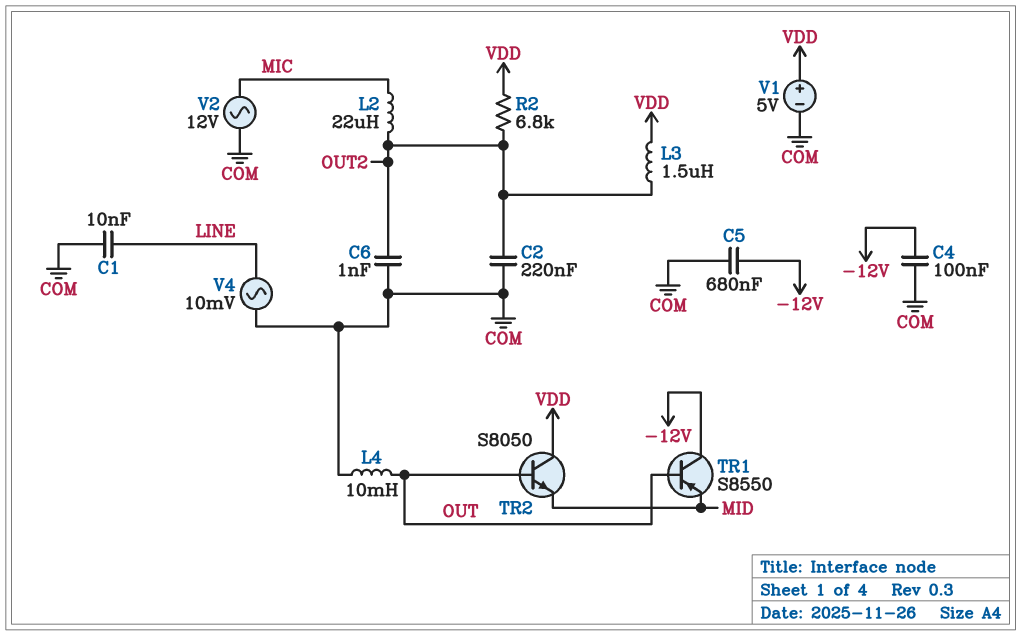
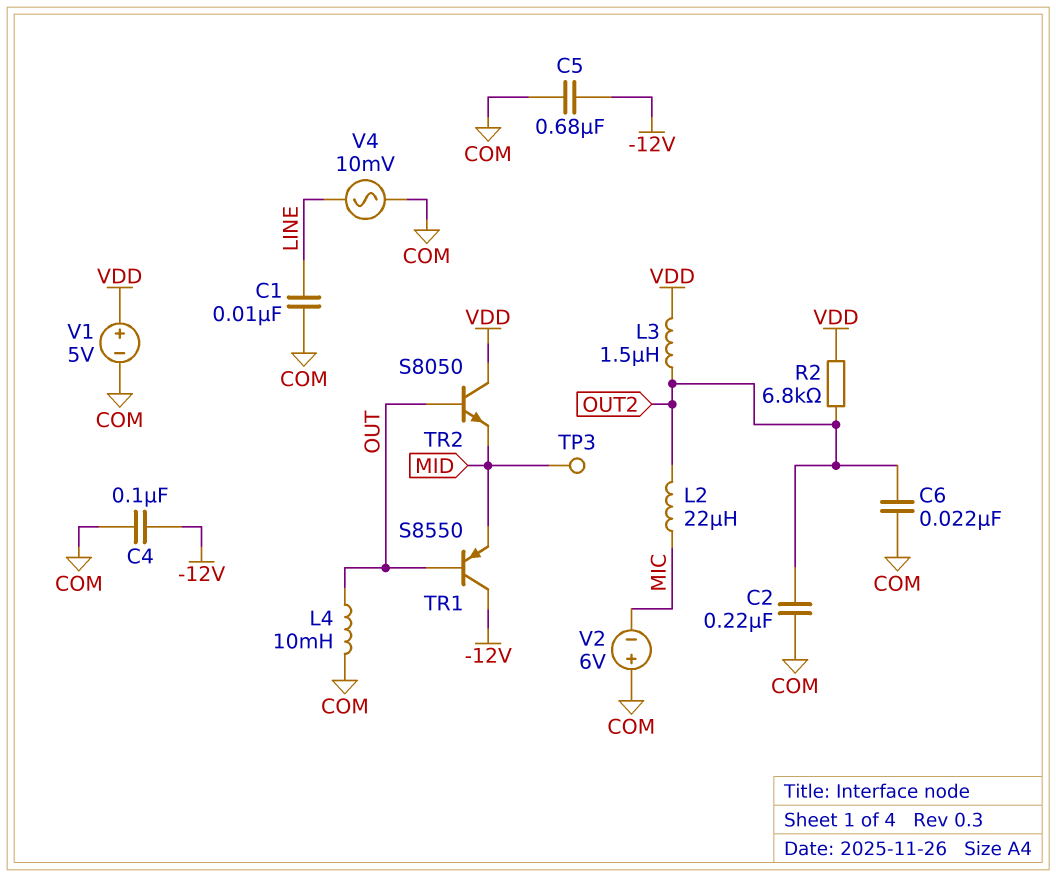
C6: 1nF (COM, OUT2) -> 22nF (COM, OUT2)
TP3: none -> test point (MID)
V2: AC 12V (COM, MIC) -> 6V (plus COM, minus MIC)

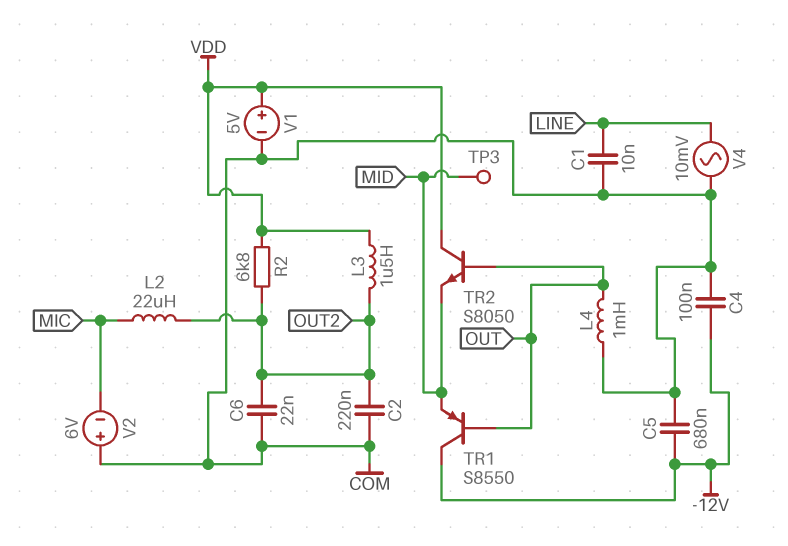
L4: 10mH (COM, OUT) -> 1mH (COM, OUT)

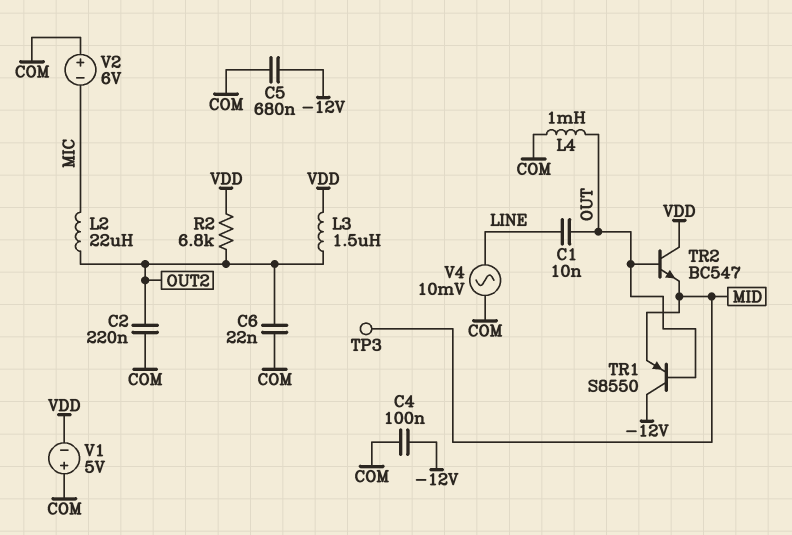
C1: 10nF (COM, LINE) -> 10nF (LINE, OUT)
TR2: NPN S8050 (B OUT, C VDD, E MID) -> NPN BC547 (B OUT, C VDD, E MID)
V1: 5V (plus VDD, minus COM) -> 5V (plus COM, minus VDD)

